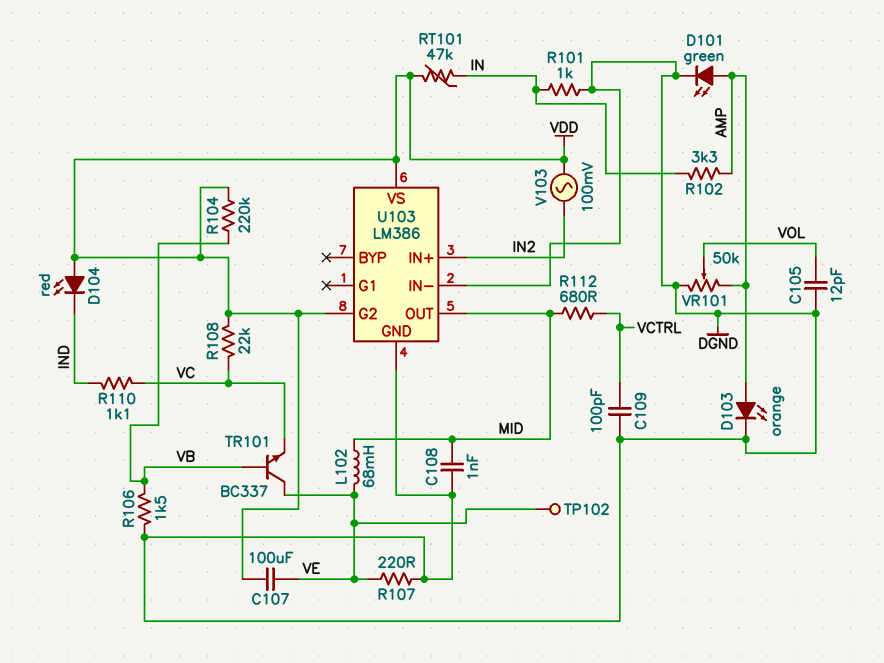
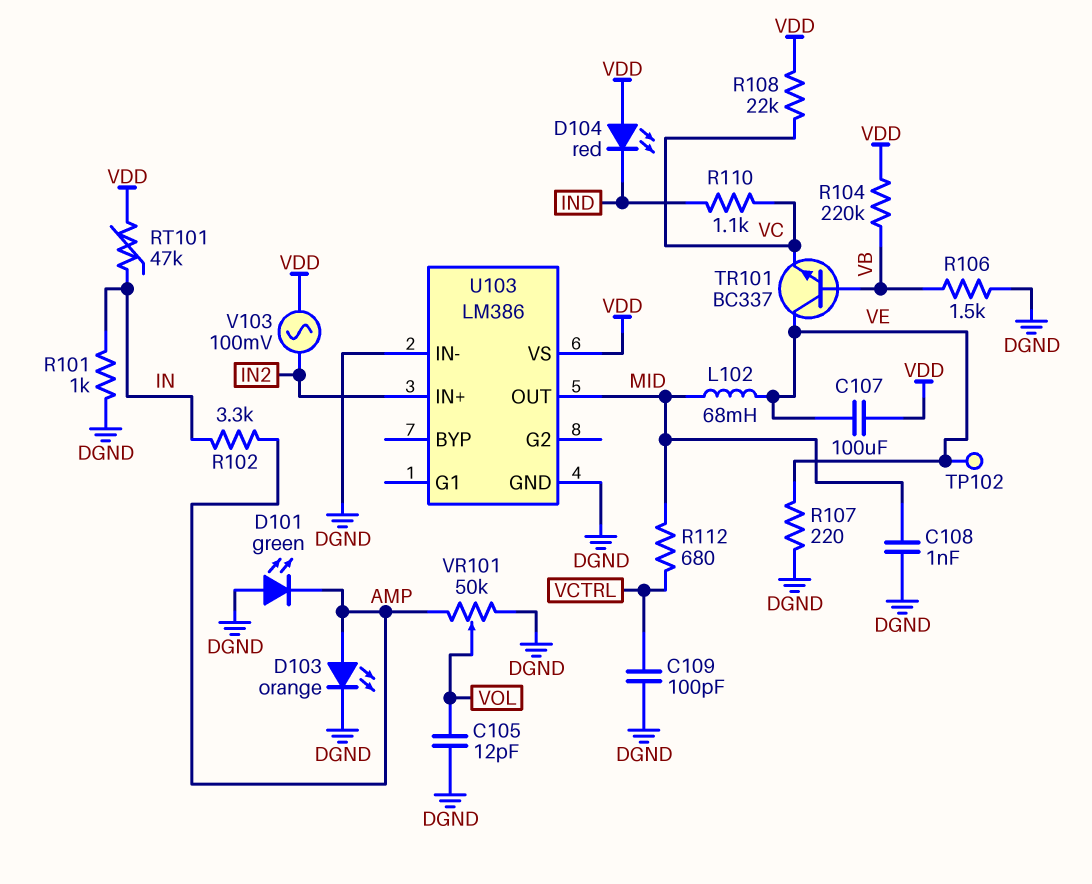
D101: LED green (A AMP, K DGND) -> LED green (A DGND, K AMP)
U103 pin G2: VDD -> none

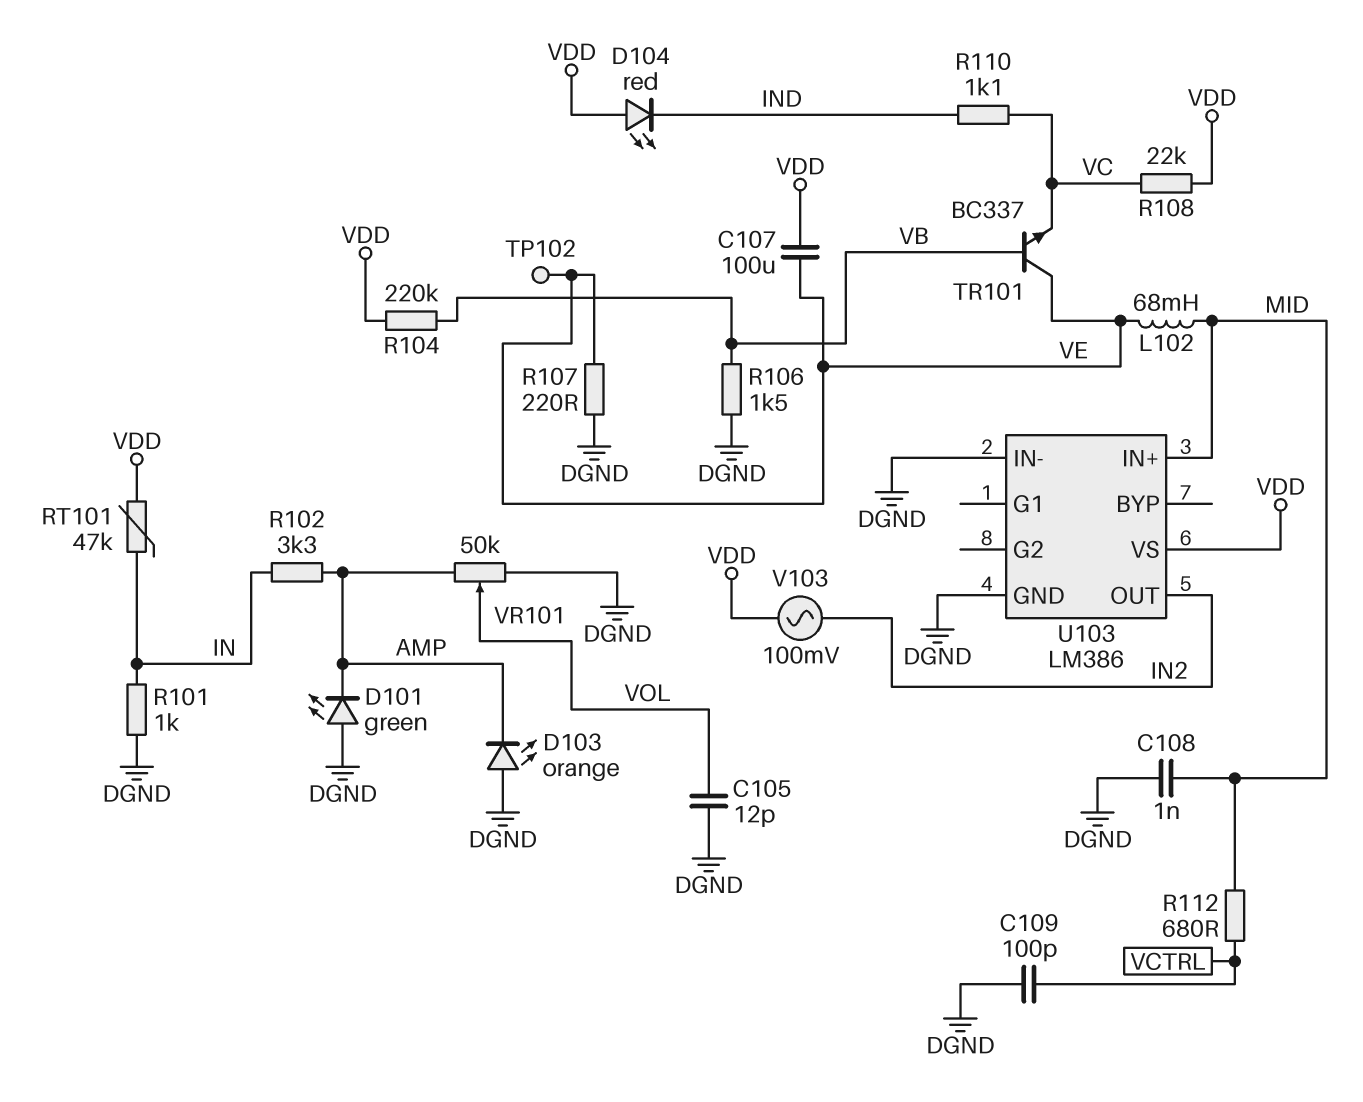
D103: LED orange (A AMP, K DGND) -> LED orange (A DGND, K AMP)
U103 pin IN+: IN2 -> MID
U103 pin OUT: MID -> IN2

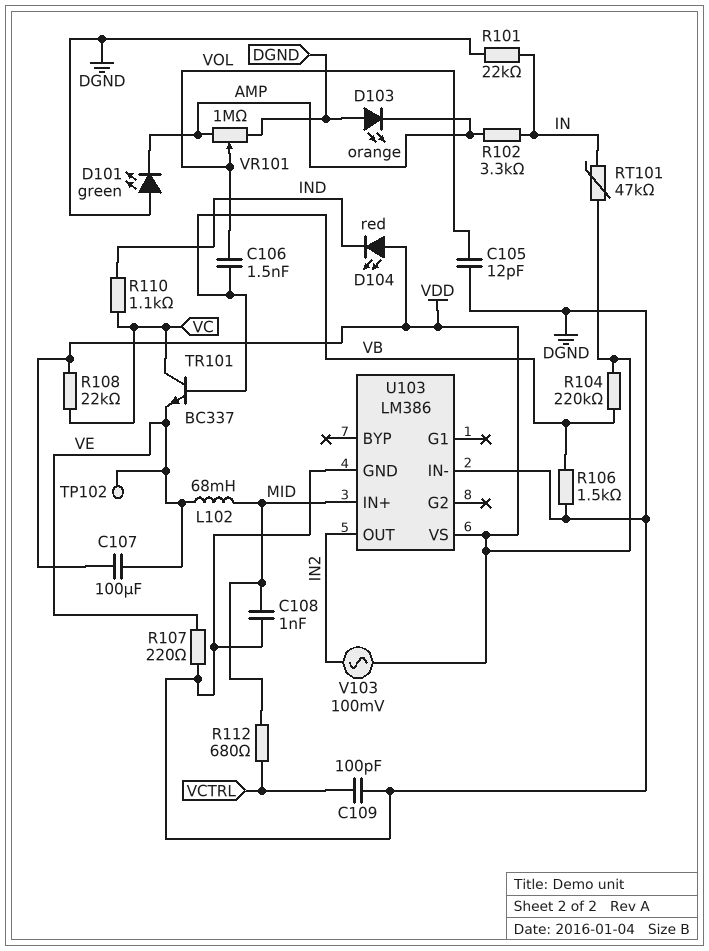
C106: none -> 1.5nF (VB, VOL)
R101: 1k (DGND, IN) -> 22k (DGND, IN)
TR101: NPN BC337 (B VB, C VE, E VC) -> NPN BC337 (B VB, C VC, E VE)
VR101: 50k (AMP, DGND, wiper VOL) -> 1M (AMP, DGND, wiper VOL)

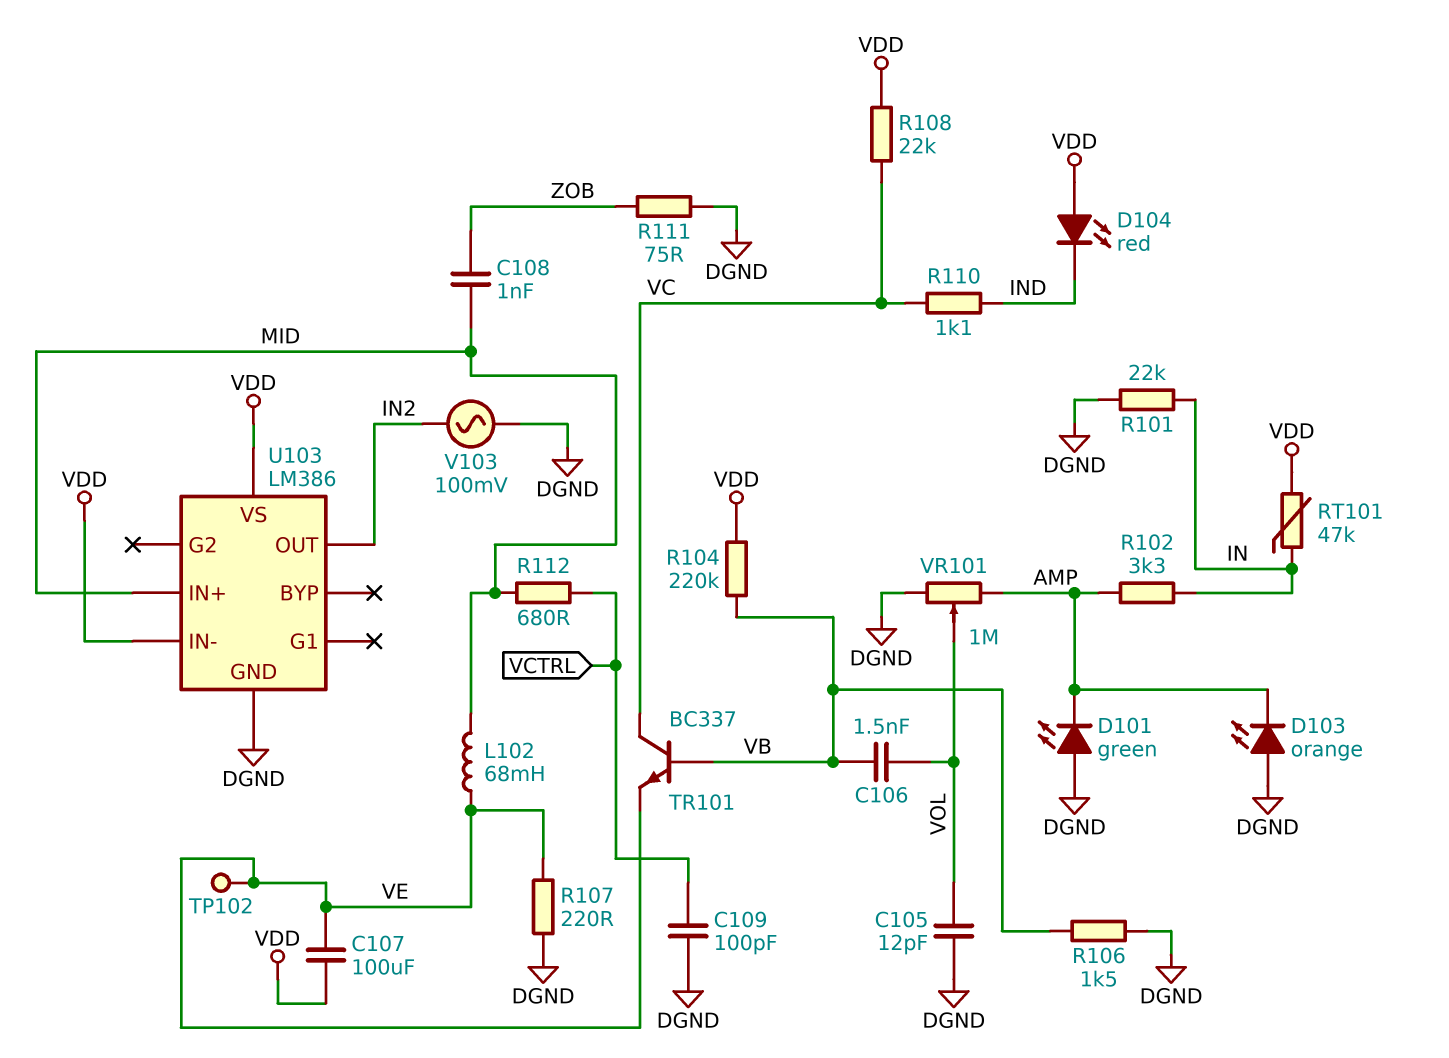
C108: 1nF (DGND, MID) -> 1nF (MID, ZOB)
R111: none -> 75 (DGND, ZOB)
U103 pin IN-: DGND -> VDD
V103: AC 100mV (IN2, VDD) -> AC 100mV (DGND, IN2)

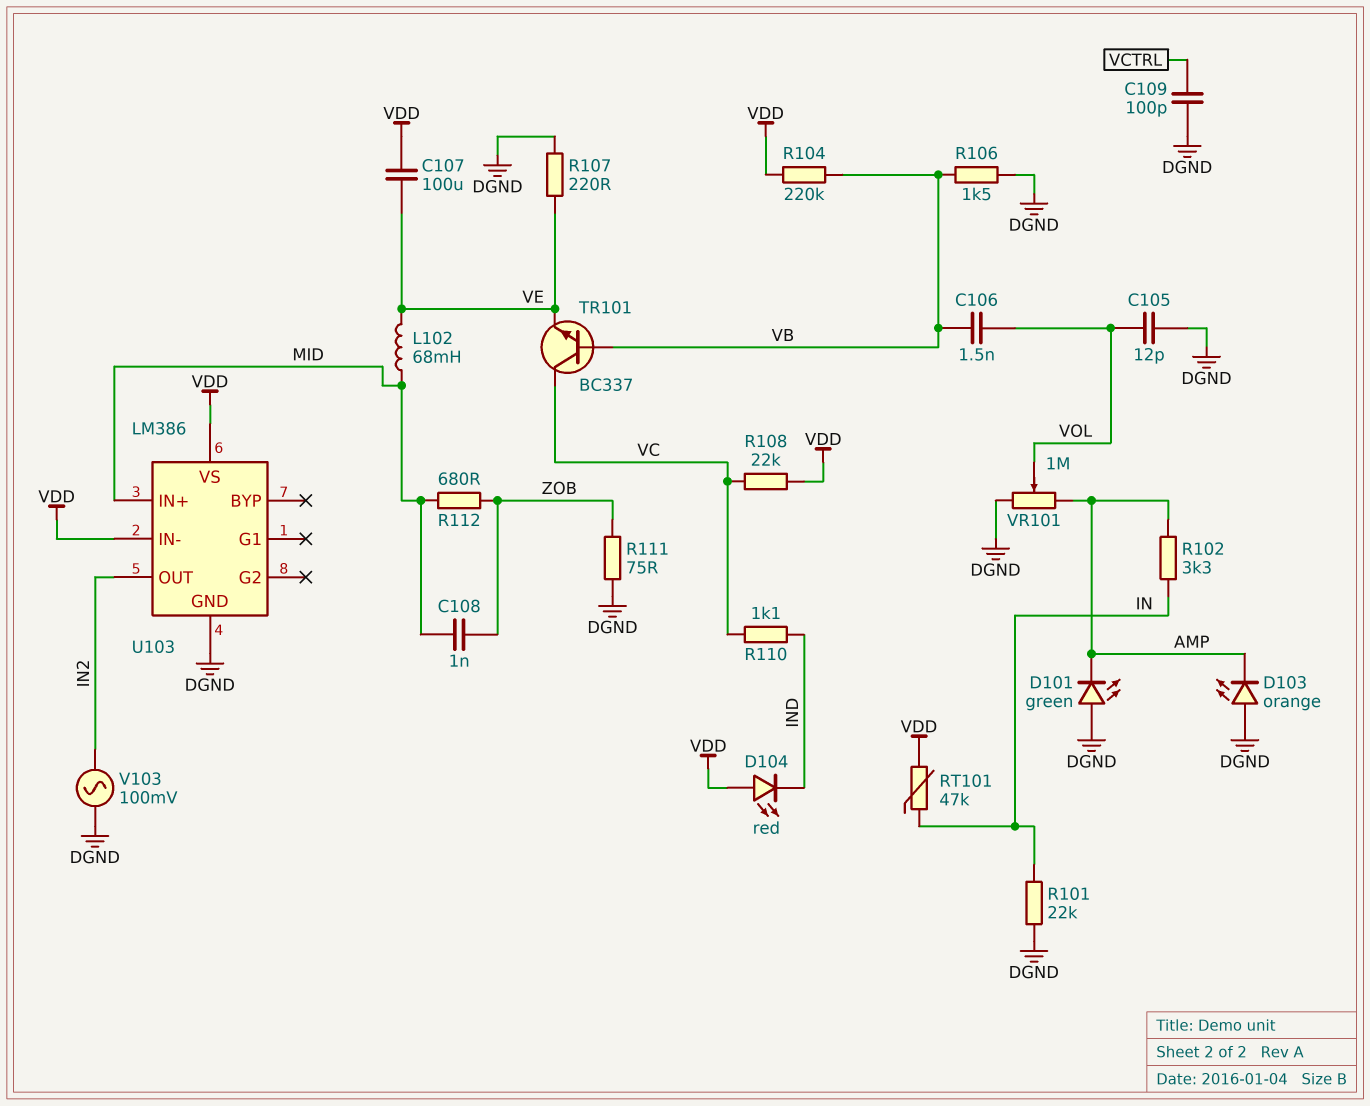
R112: 680 (MID, VCTRL) -> 680 (MID, ZOB)
TP102: test point (VE) -> none

